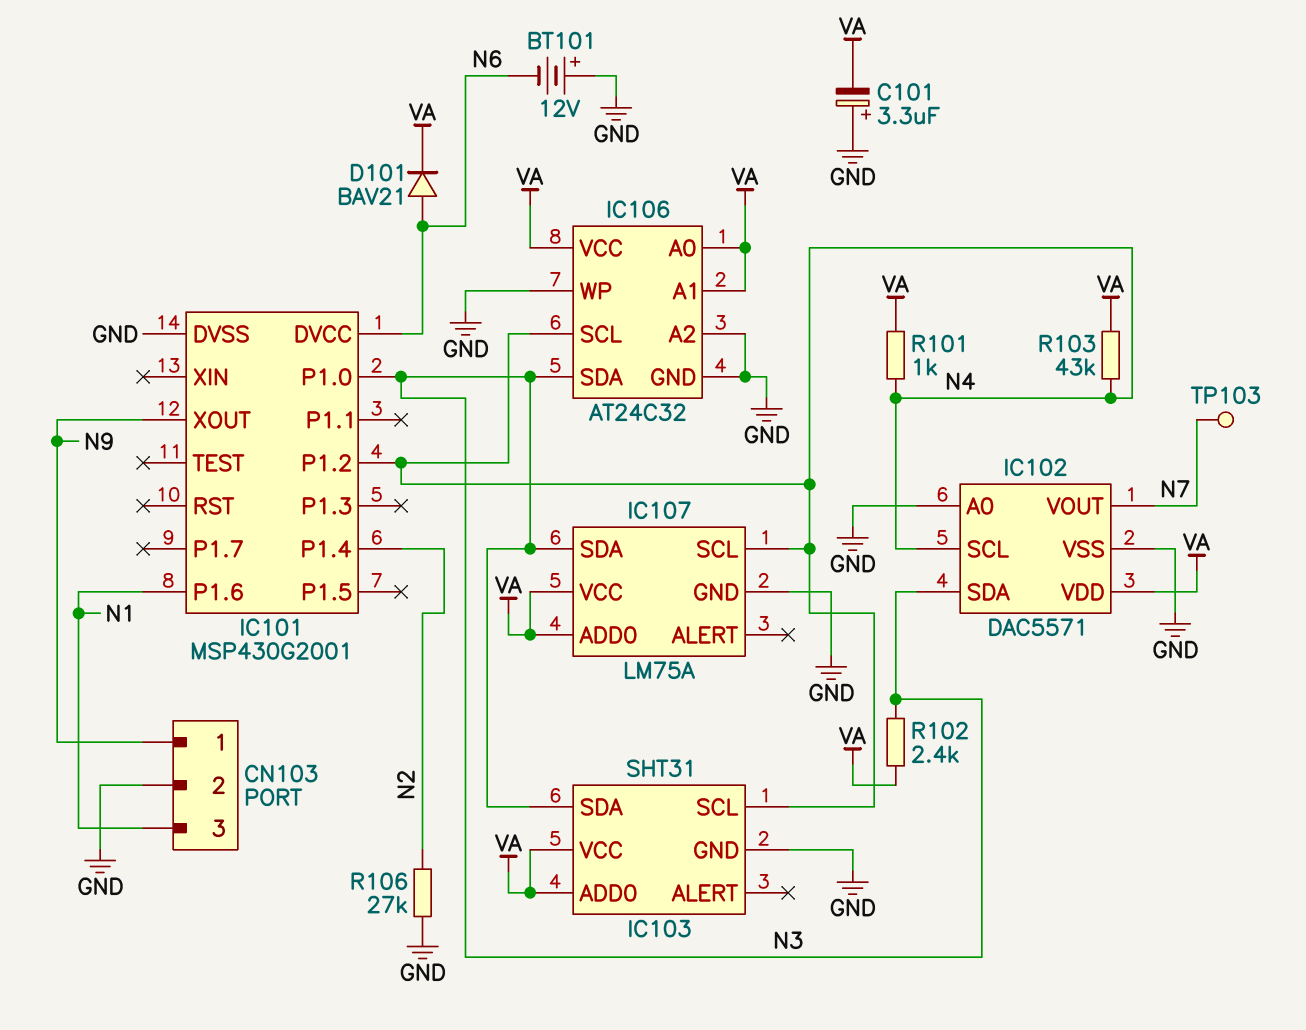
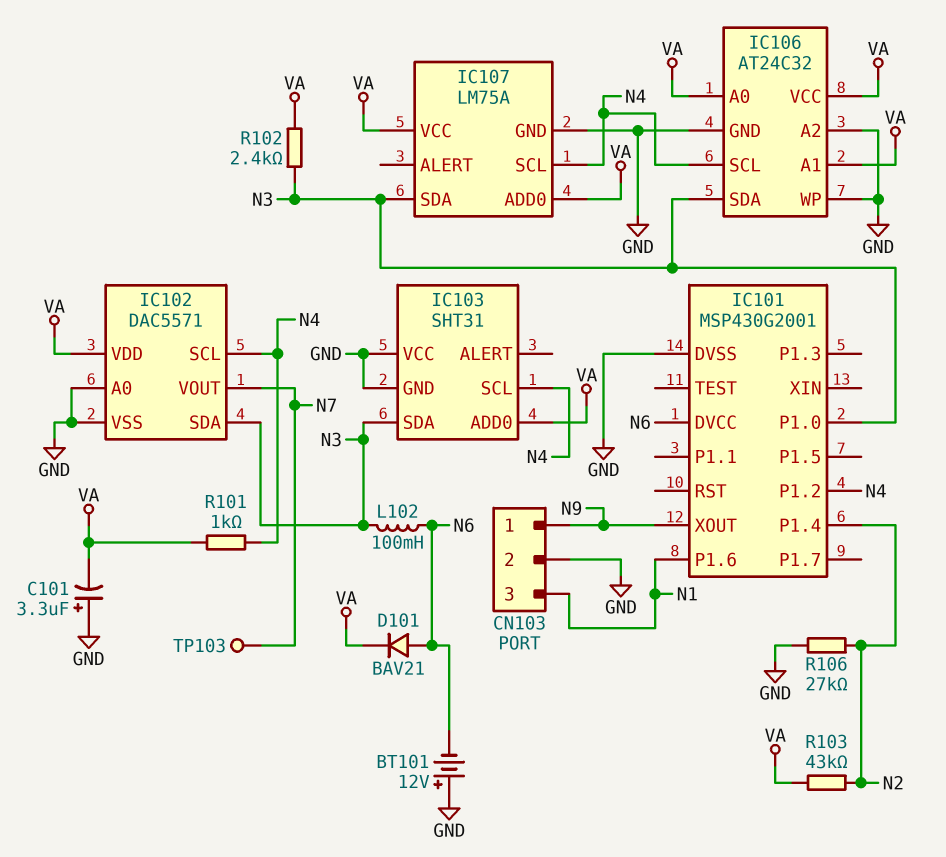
IC103 pin VCC: VA -> GND
L102: none -> 100mH (N3, N6)
R103: 43k (N4, VA) -> 43k (N2, VA)

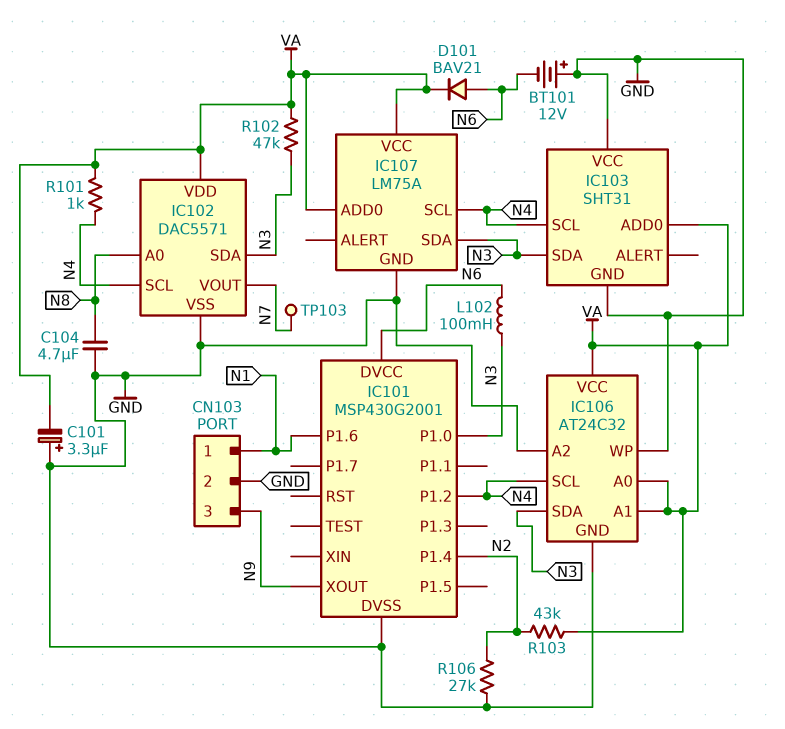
C104: none -> 4.7uF (GND, N8)
CN103 pin 1: N9 -> N1
CN103 pin 3: N1 -> N9
IC102 pin A0: GND -> N8
R102: 2.4k (N3, VA) -> 47k (N3, VA)

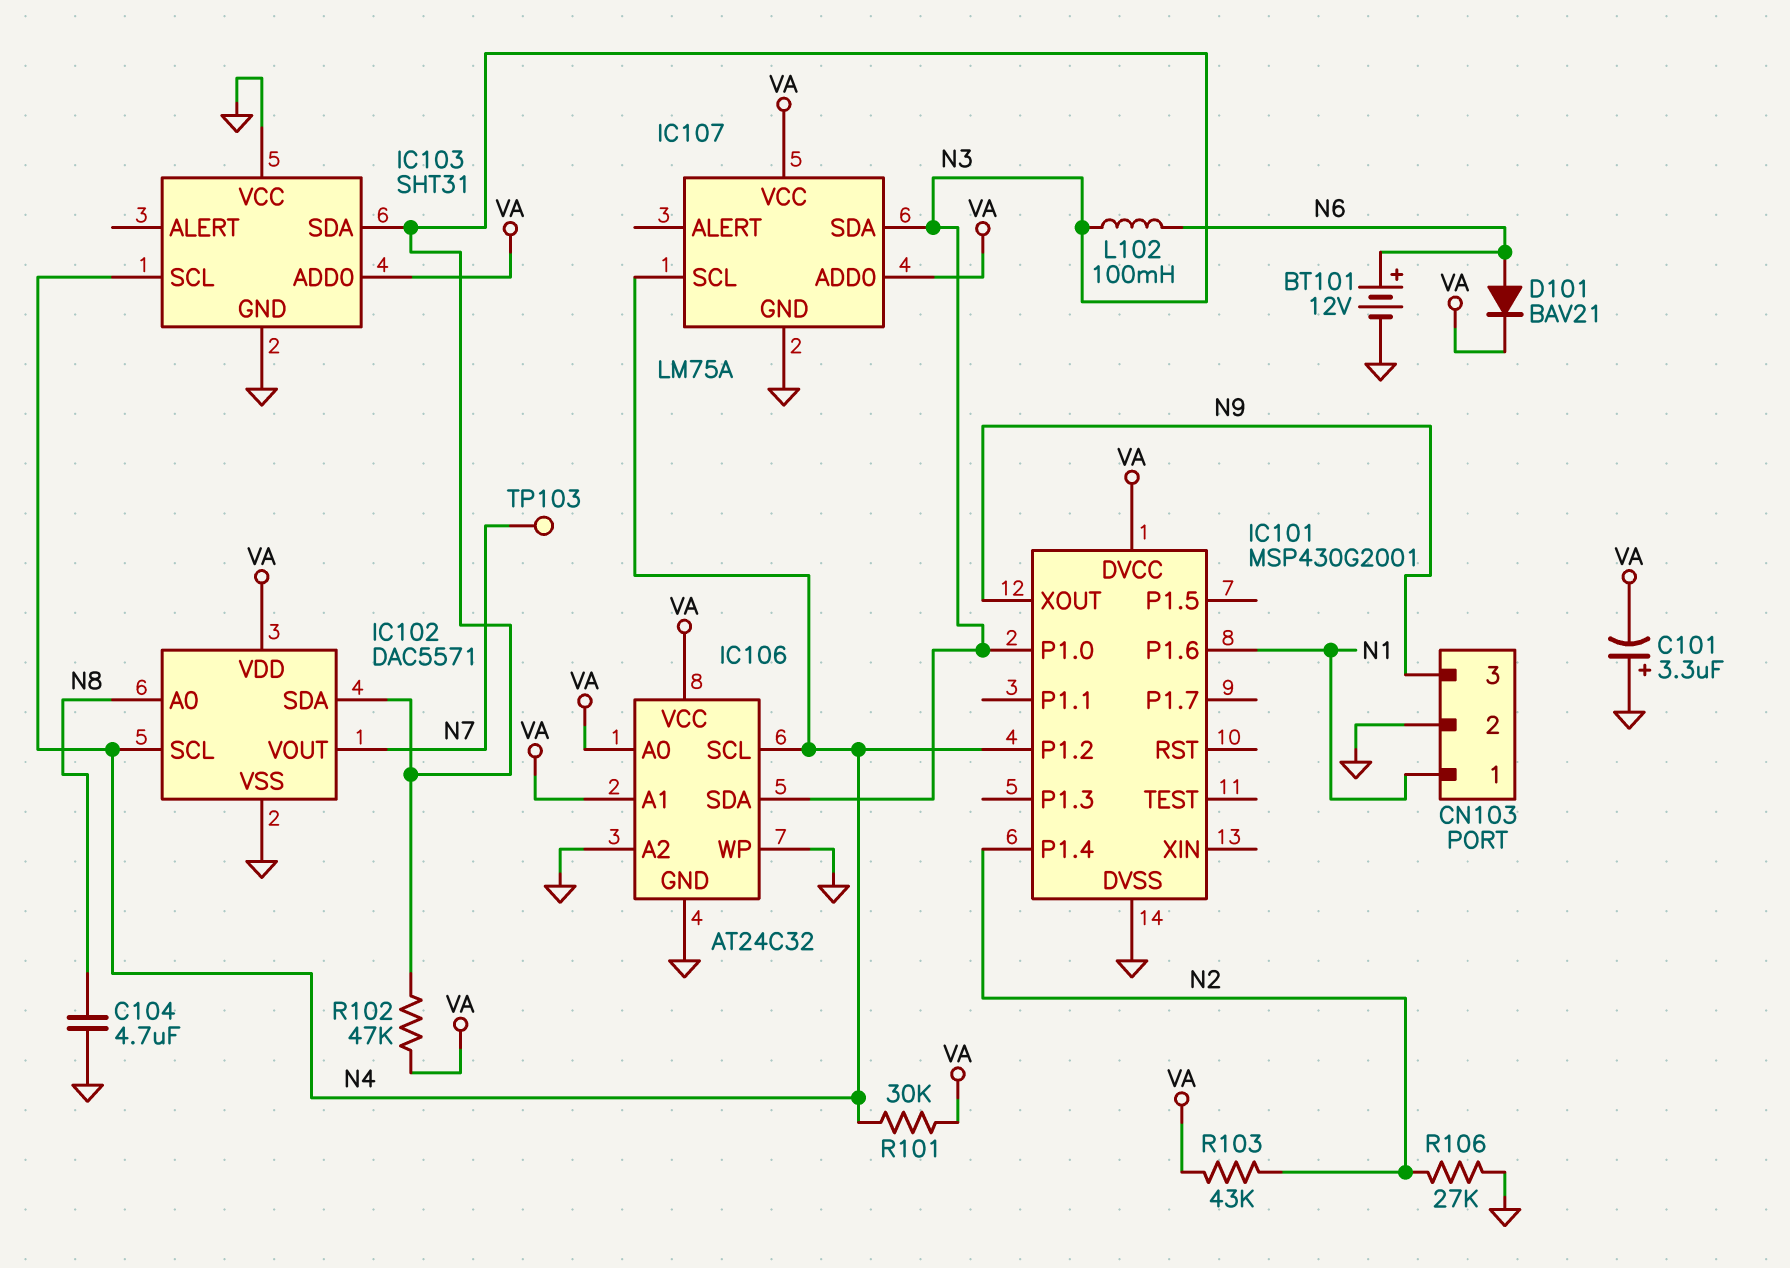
BT101: 12V (plus GND, minus N6) -> 12V (plus N6, minus GND)
IC101 pin DVCC: N6 -> VA
R101: 1k (N4, VA) -> 30k (N4, VA)

